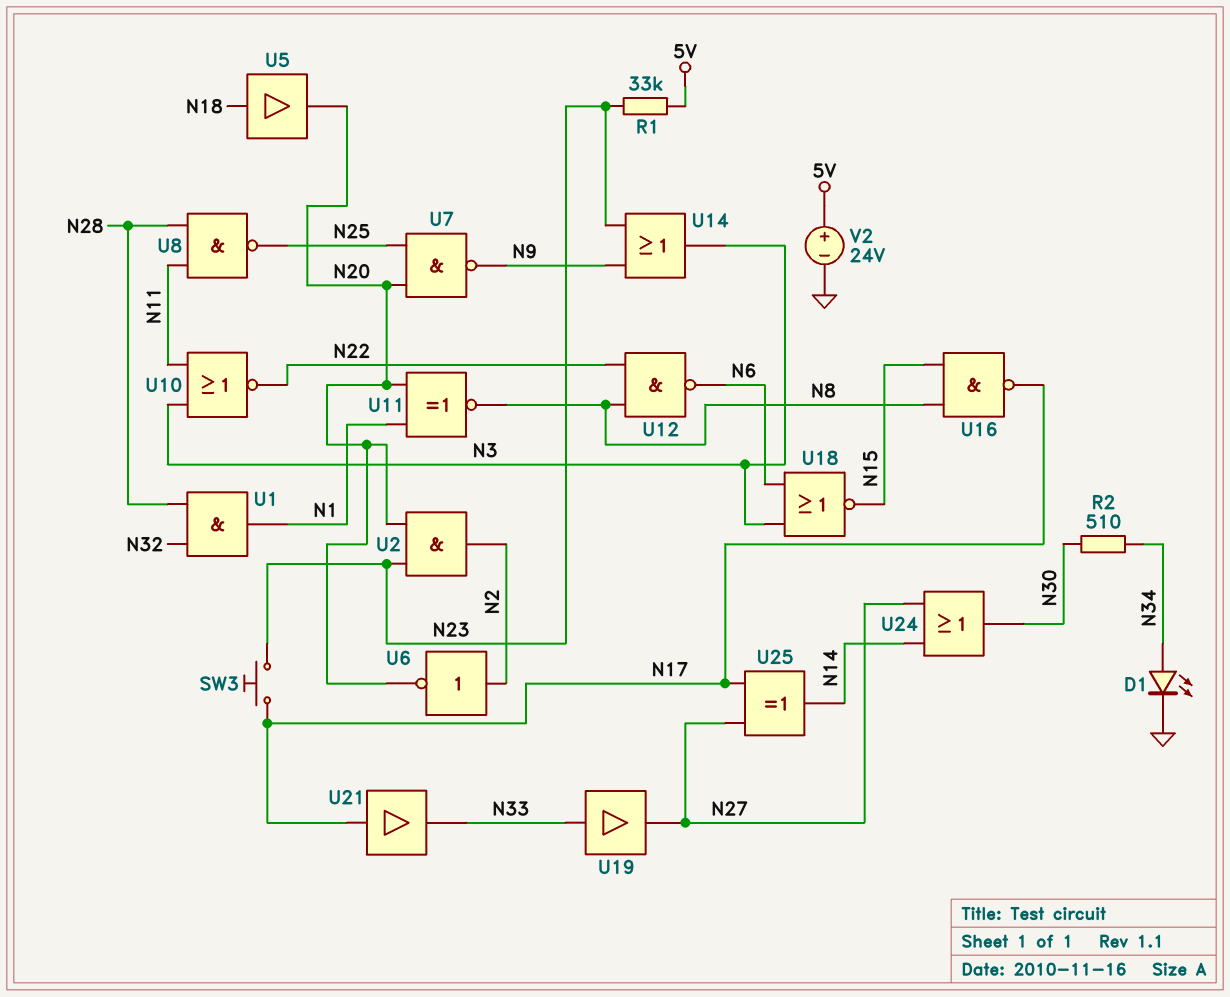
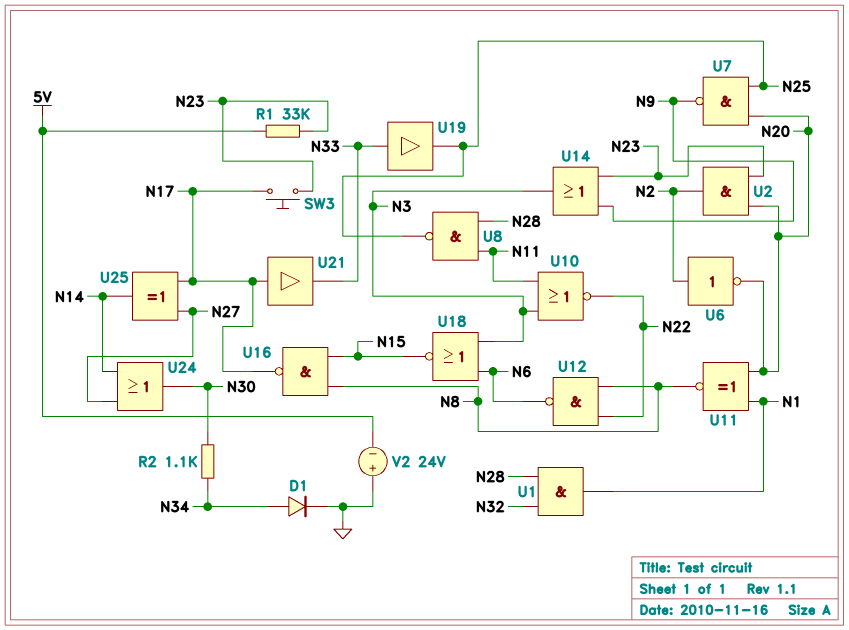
D1: LED (A N34, K GND) -> diode (A N34, K GND)
R2: 510 (N30, N34) -> 1.1k (N30, N34)
U5: buffer (in N18, out N20) -> none
U19: buffer (in N33, out N27) -> buffer (in N33, out N25)
V2: 24V (plus 5V, minus GND) -> 24V (plus GND, minus 5V)

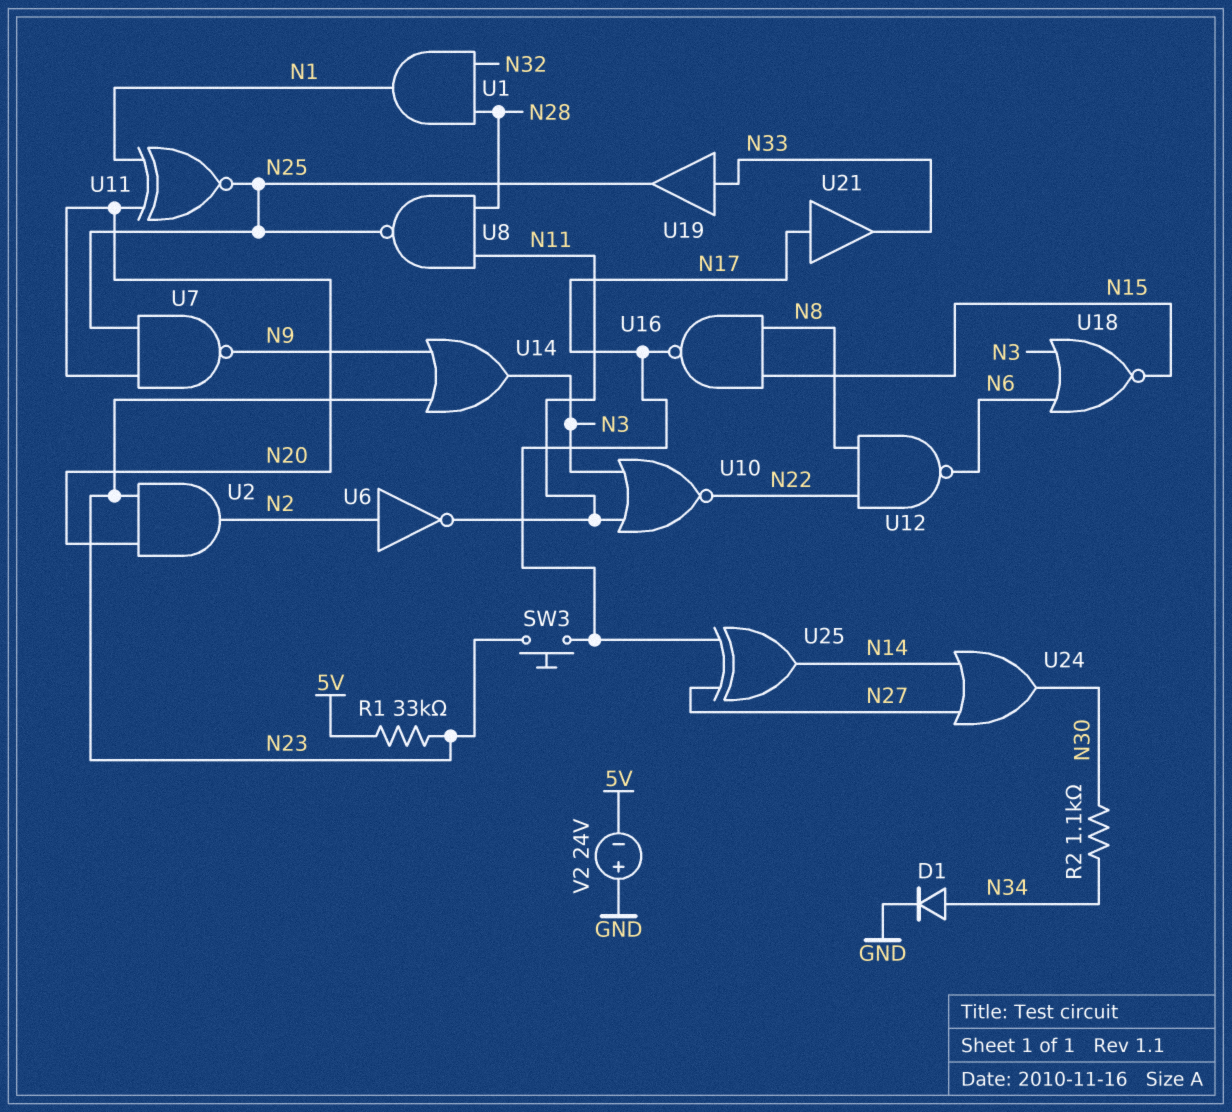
U6: NOT (in N2, out N20) -> NOT (in N2, out N11)
U11: XNOR (in N1, in N20, out N8) -> XNOR (in N1, in N20, out N25)

